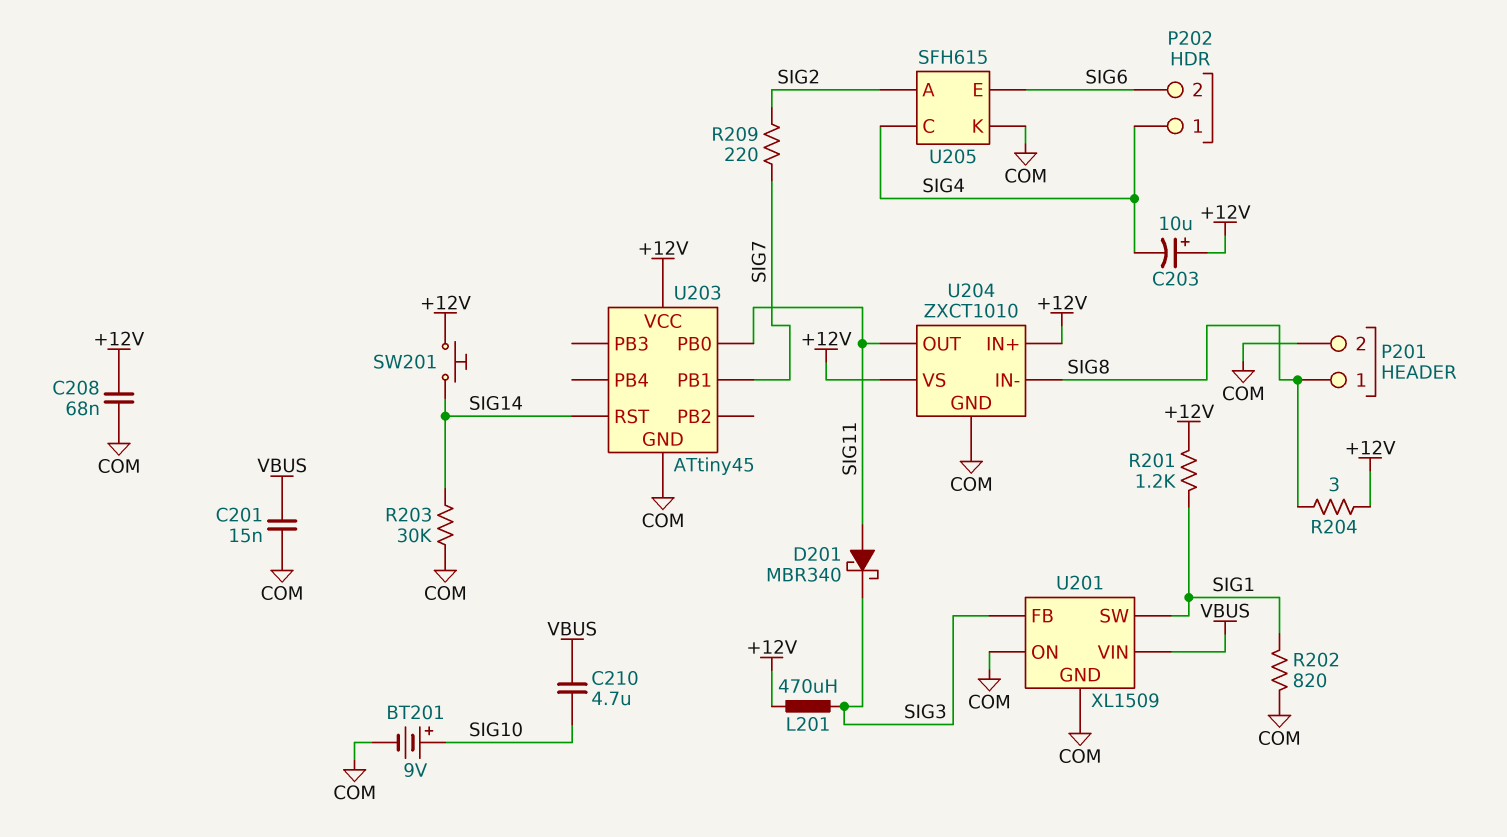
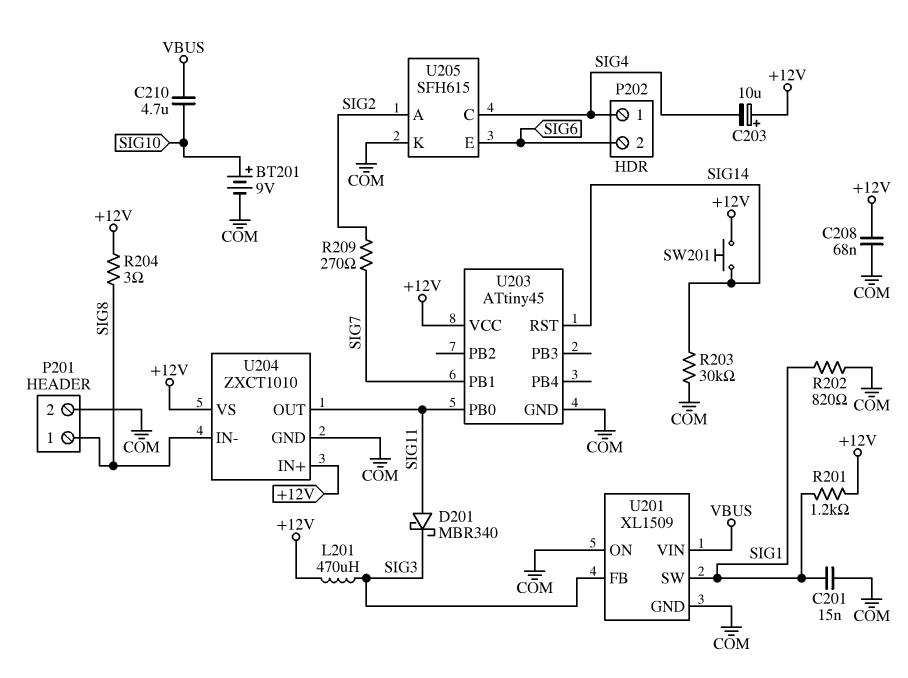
C201: 15nF (COM, VBUS) -> 15nF (COM, SIG1)
R209: 220 (SIG2, SIG7) -> 270 (SIG2, SIG7)

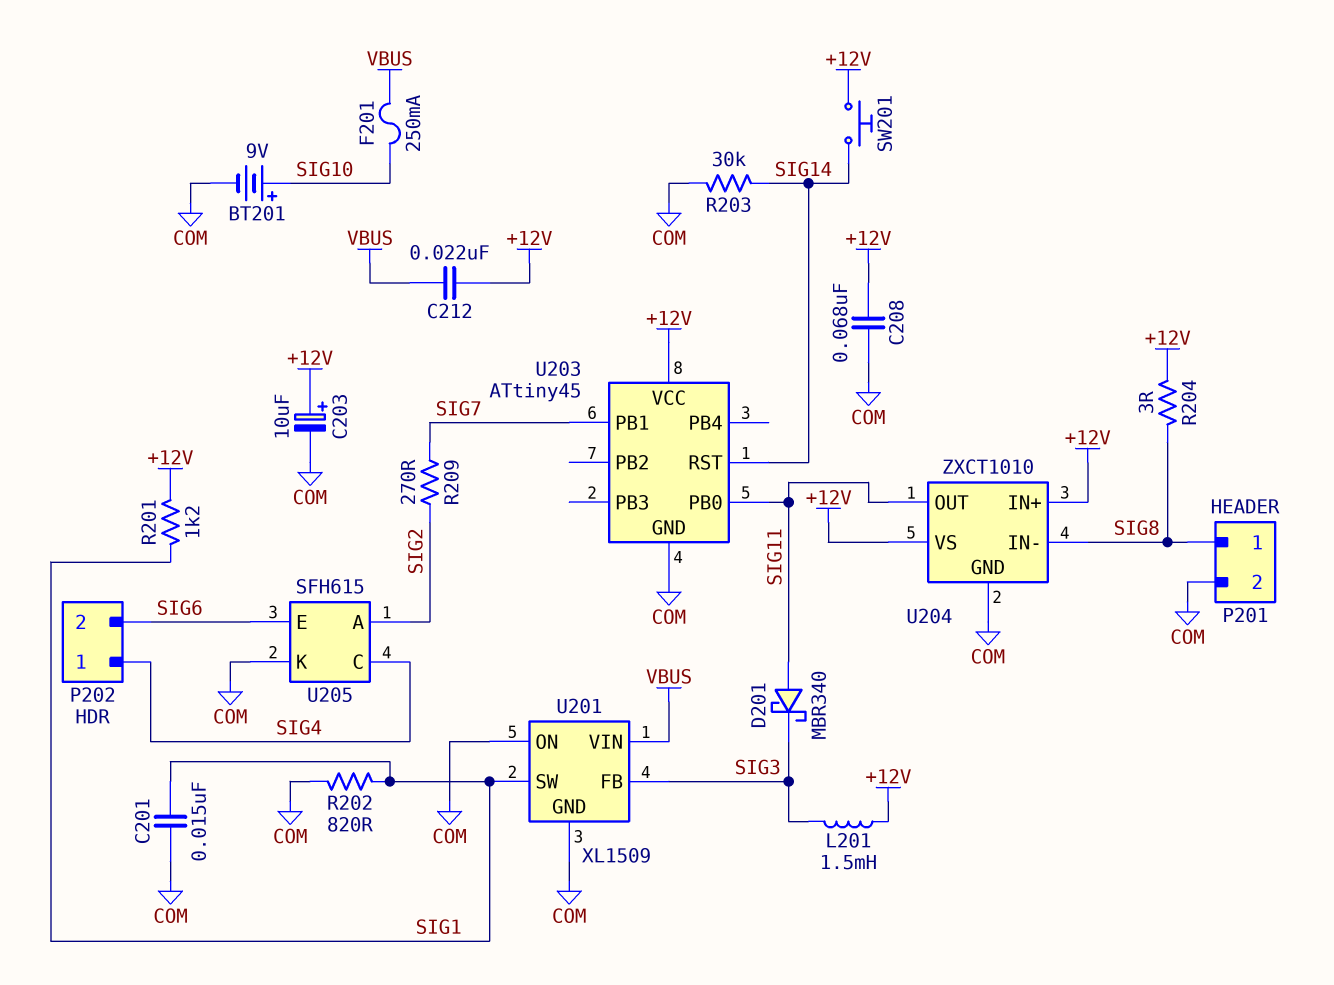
C203: 10uF (plus +12V, minus SIG4) -> 10uF (plus +12V, minus COM)
C210: 4.7uF (SIG10, VBUS) -> none
C212: none -> 22nF (+12V, VBUS)
F201: none -> 250mA (SIG10, VBUS)
L201: 470uH (+12V, SIG3) -> 1.5mH (+12V, SIG3)

